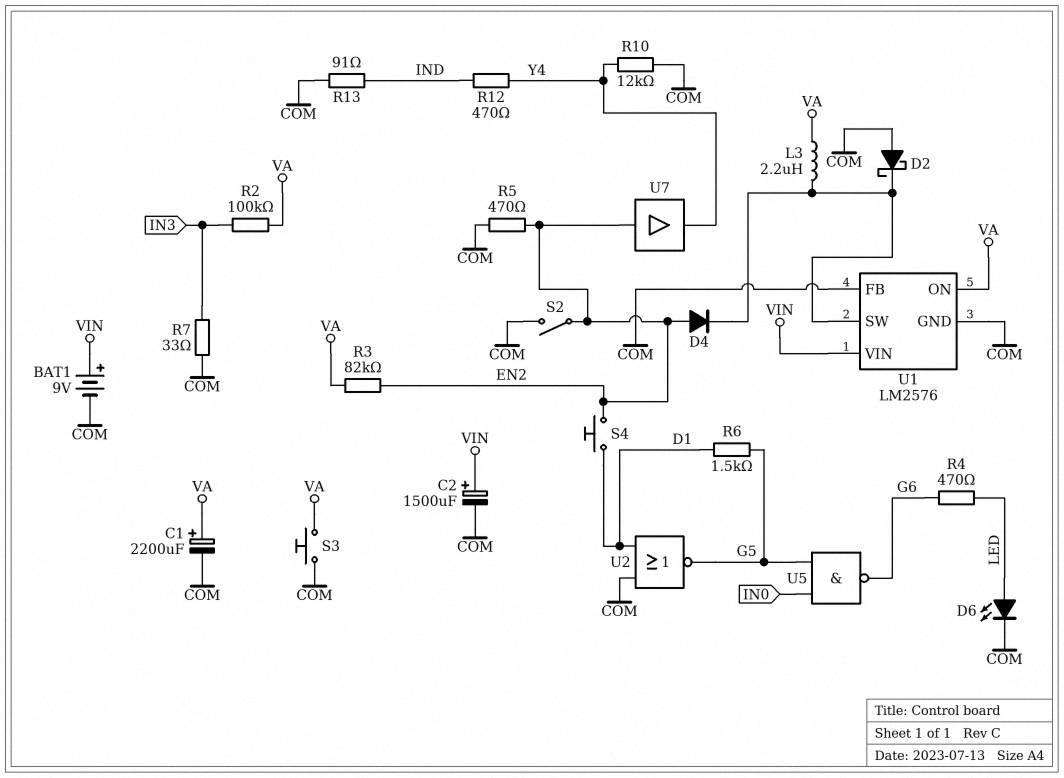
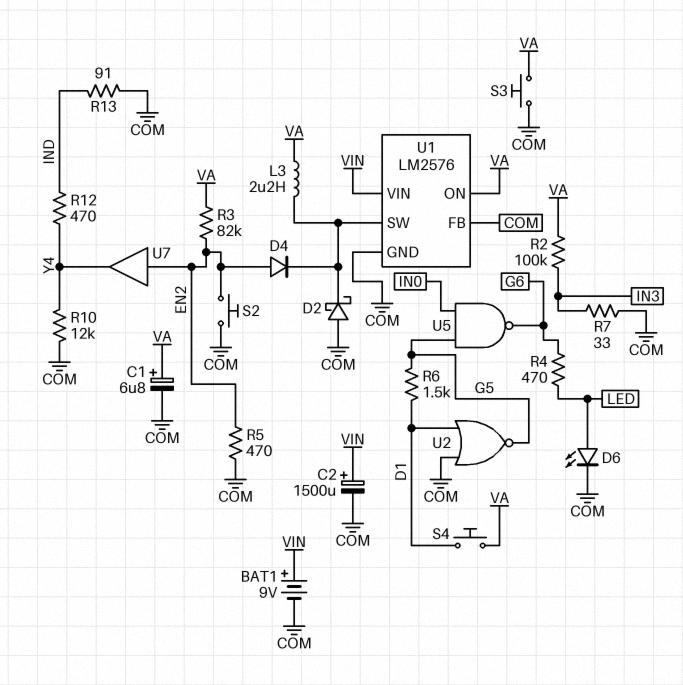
C1: 2200uF (plus VA, minus COM) -> 6.8uF (plus VA, minus COM)
S2: switch (COM, EN2) -> button (COM, EN2)
S4: button (D1, EN2) -> button (D1, VA)

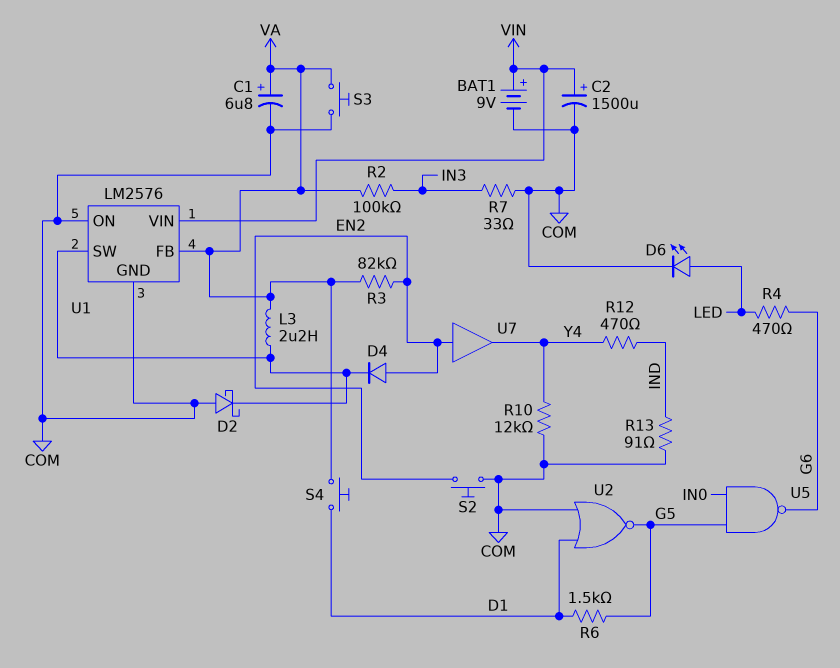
R5: 470 (COM, EN2) -> none
U1 pin FB: COM -> VA
U1 pin ON: VA -> COM

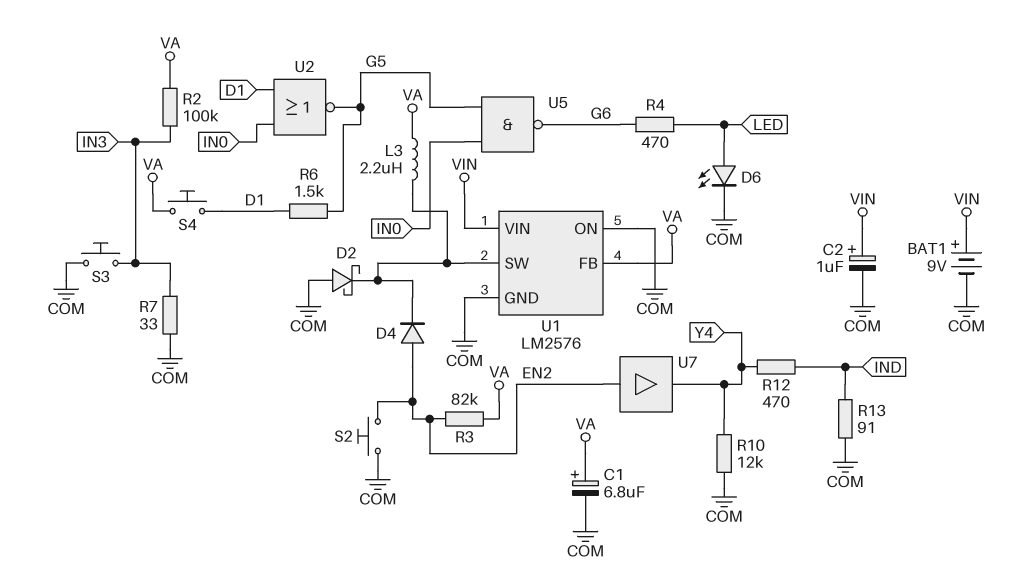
C2: 1500uF (plus VIN, minus COM) -> 1uF (plus VIN, minus COM)
S3: button (COM, VA) -> button (COM, IN3)
U2: NOR (in COM, in D1, out G5) -> NOR (in D1, in IN0, out G5)

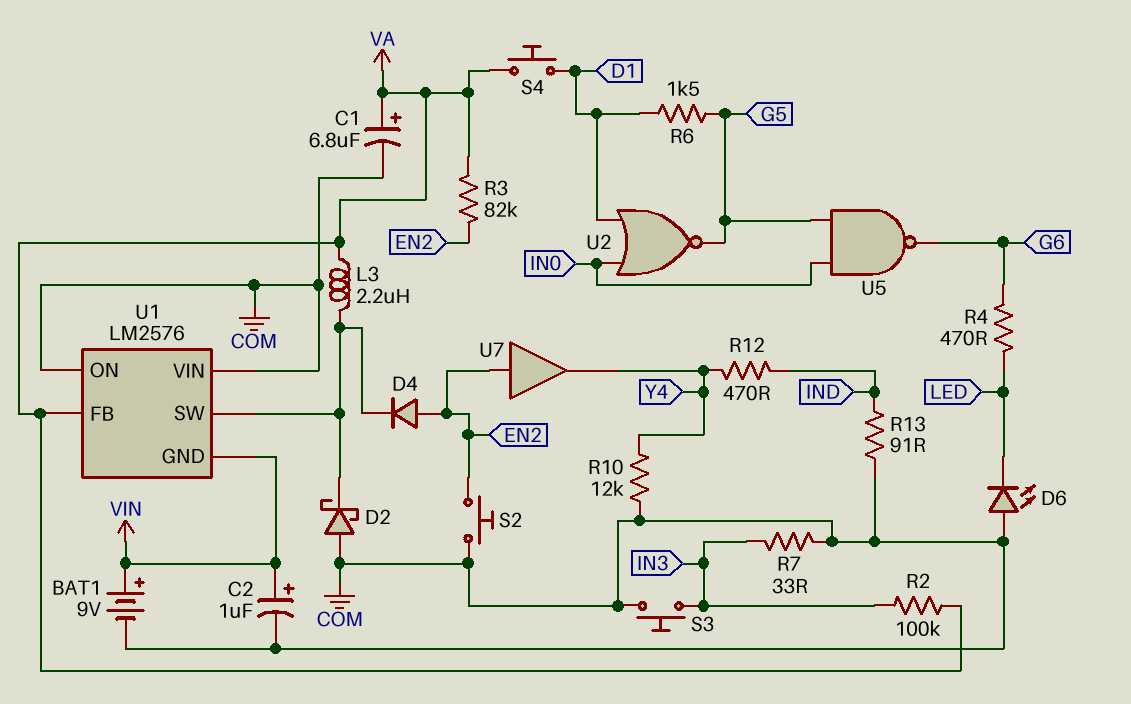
D6: LED (A LED, K COM) -> LED (A COM, K LED)
U1 pin GND: COM -> VIN
U1 pin VIN: VIN -> COM

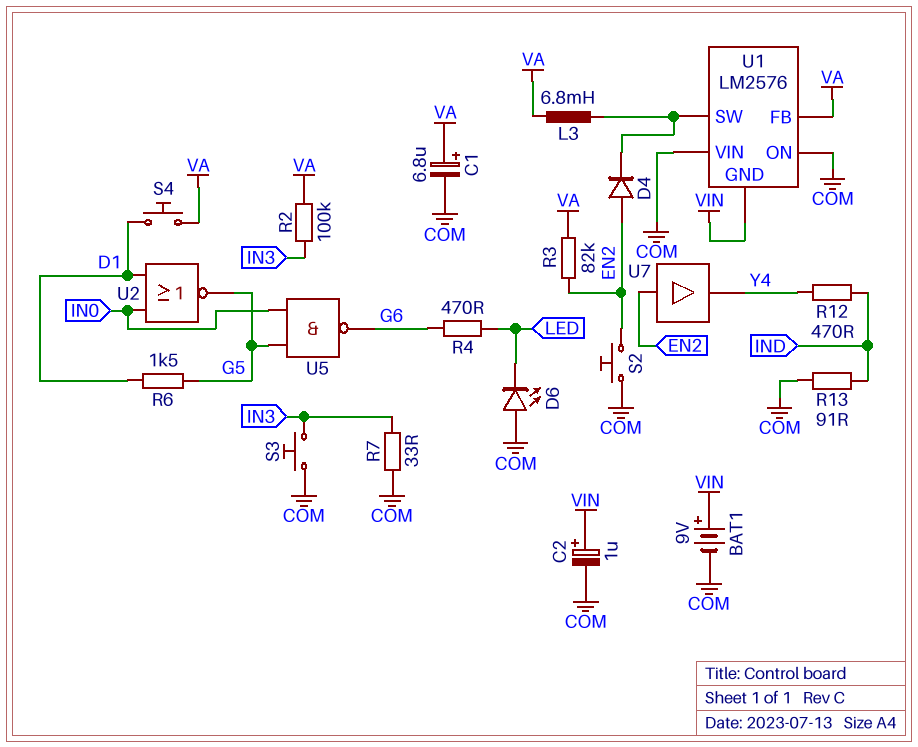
D2: schottky (A COM, K U1/SW) -> none
L3: 2.2uH (U1/SW, VA) -> 6.8mH (U1/SW, VA)
R10: 12k (COM, Y4) -> none

